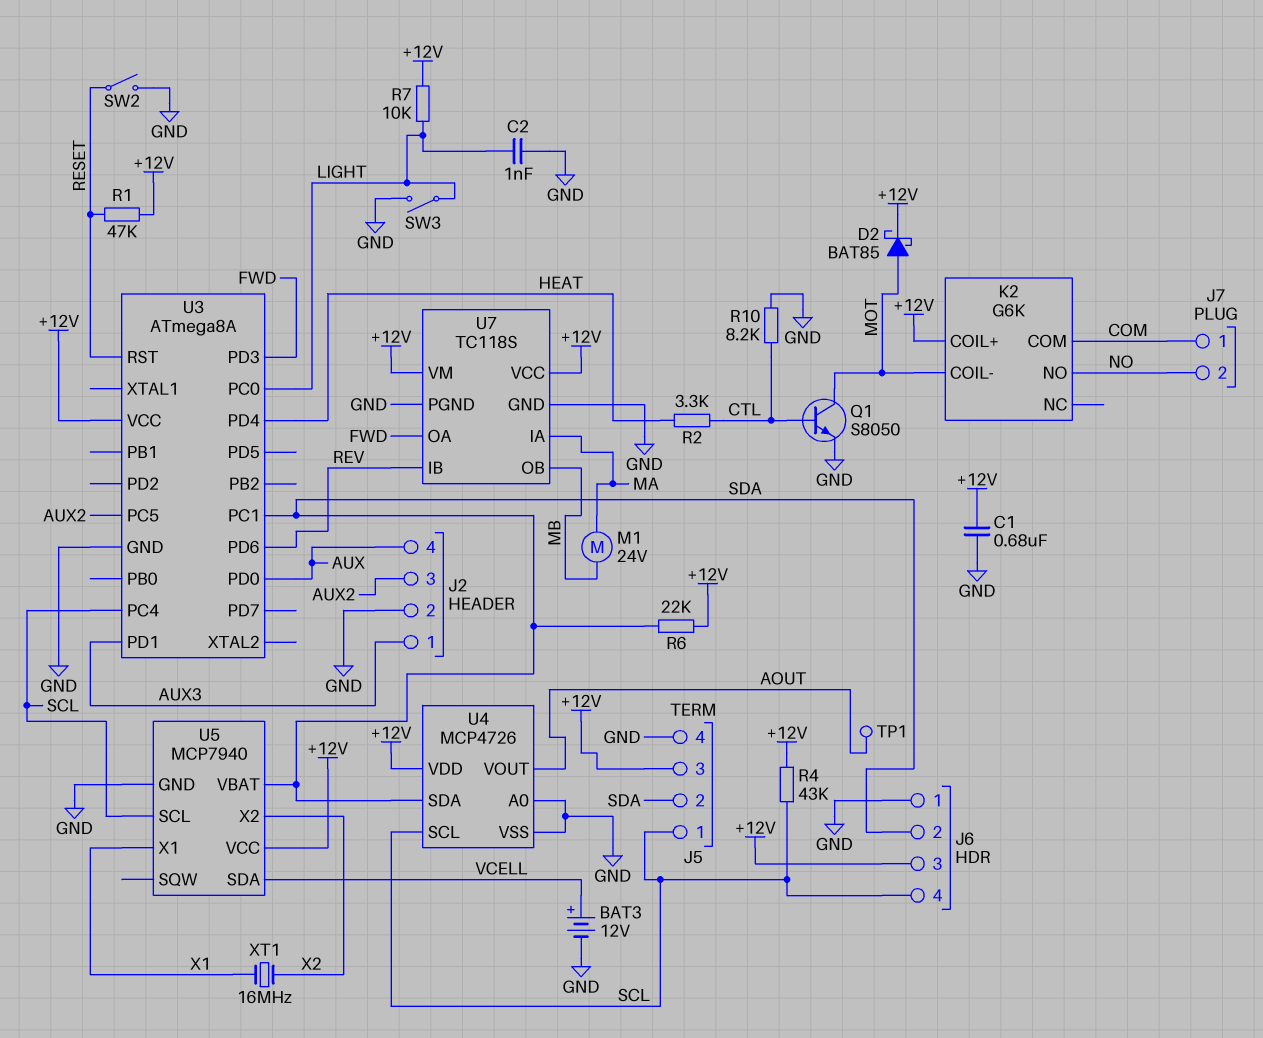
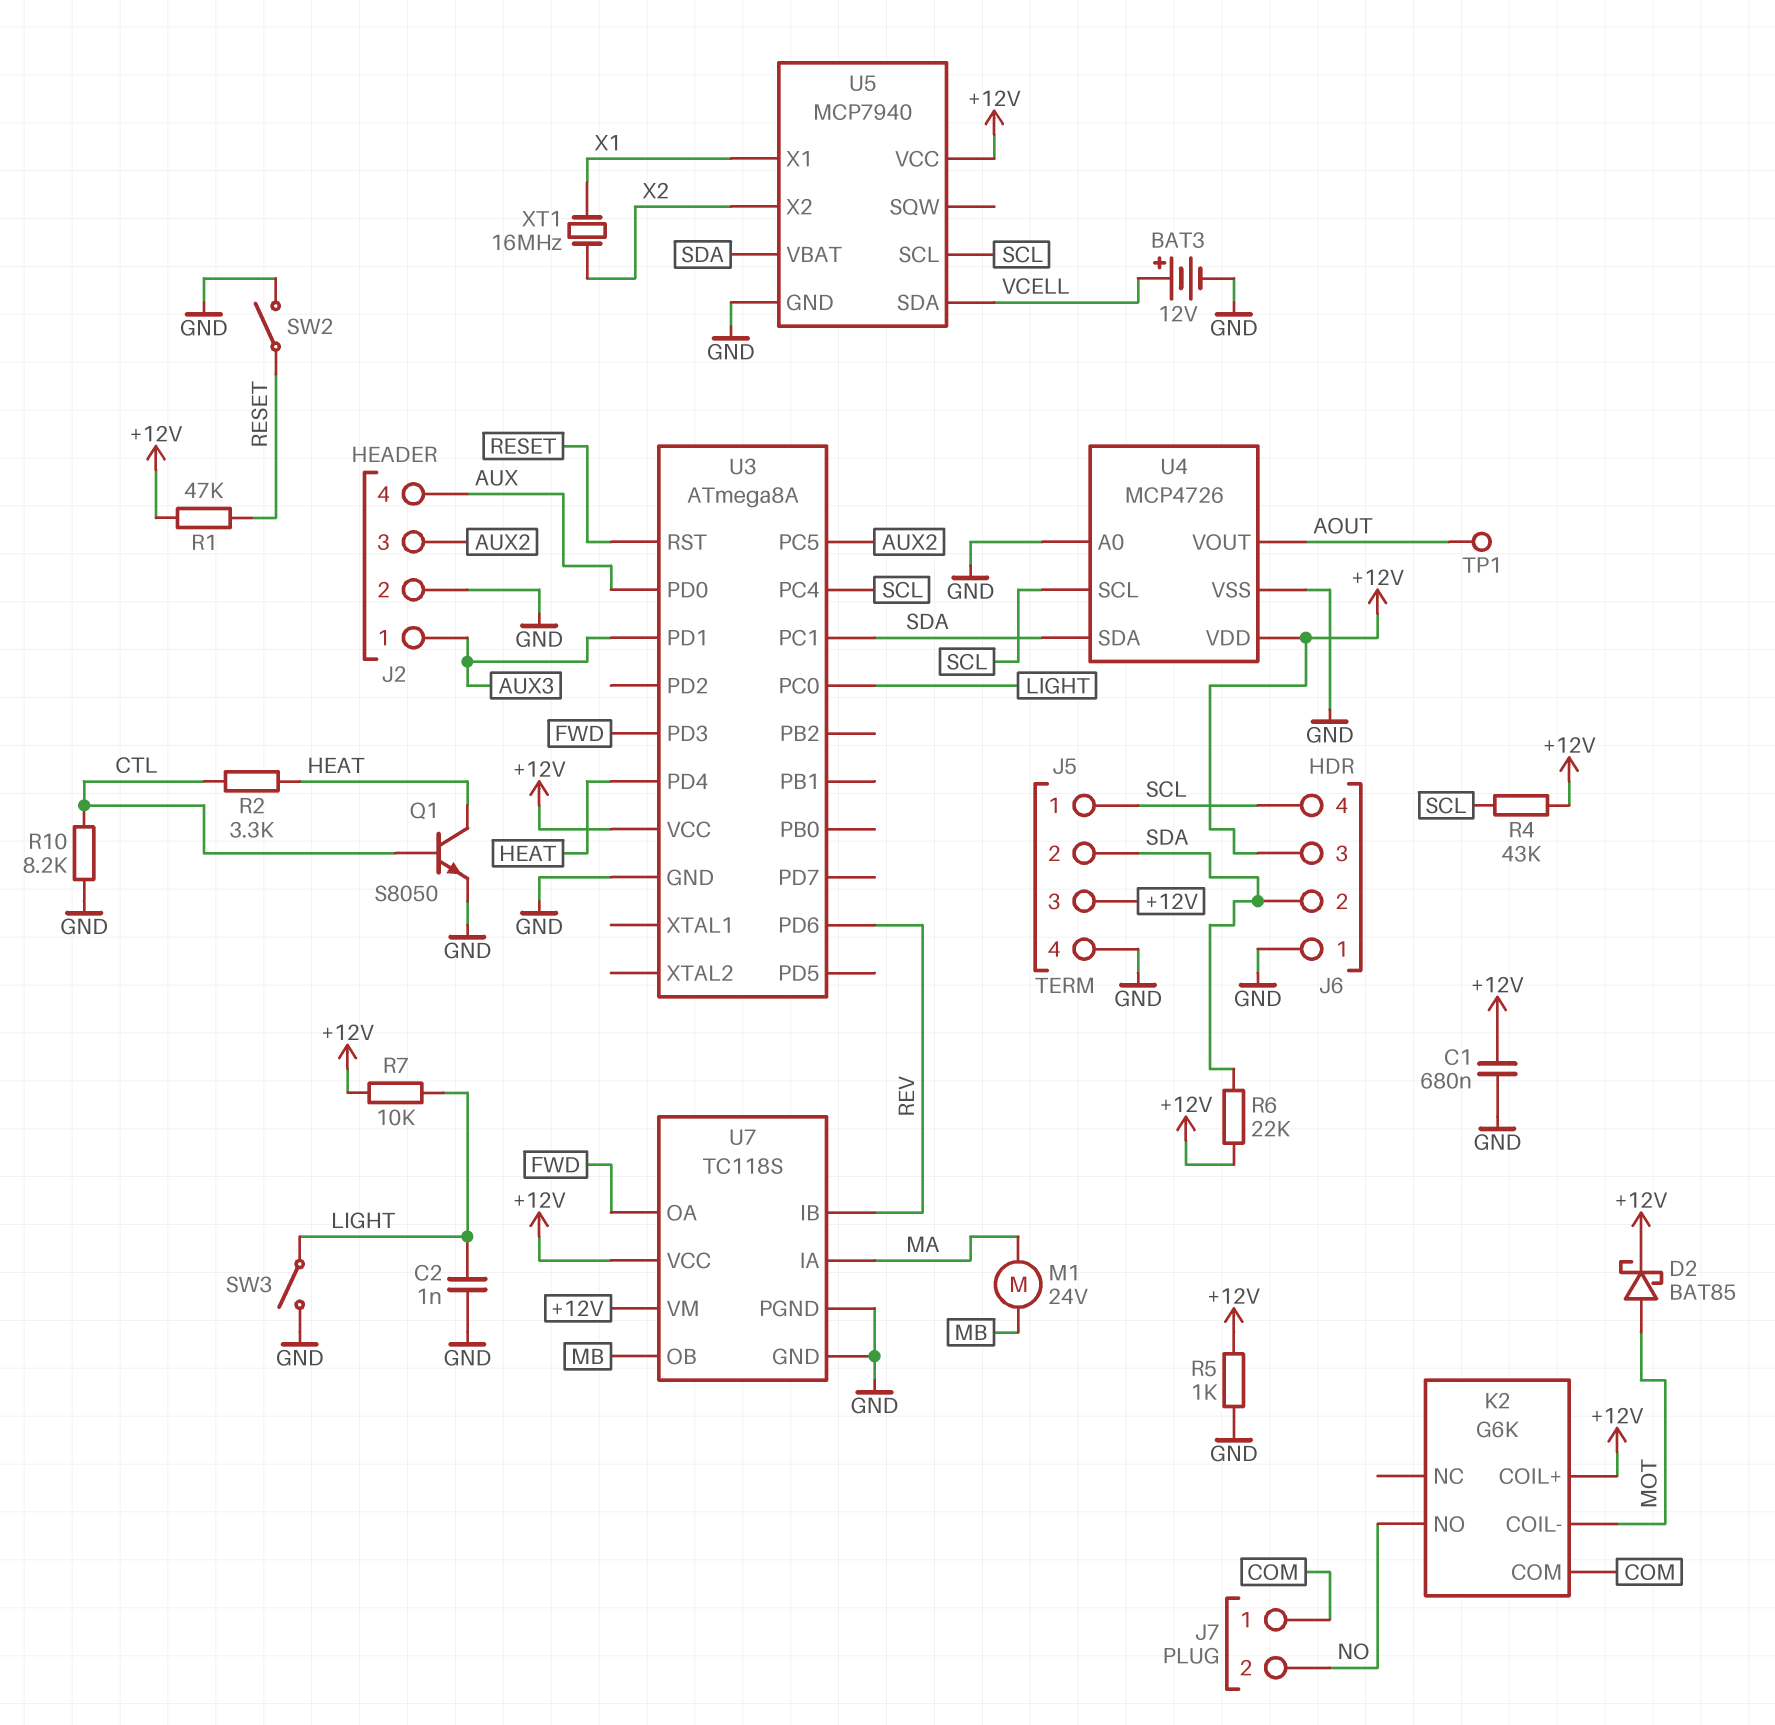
Q1: NPN S8050 (B CTL, C MOT, E GND) -> NPN S8050 (B CTL, C HEAT, E GND)
R5: none -> 1k (+12V, GND)

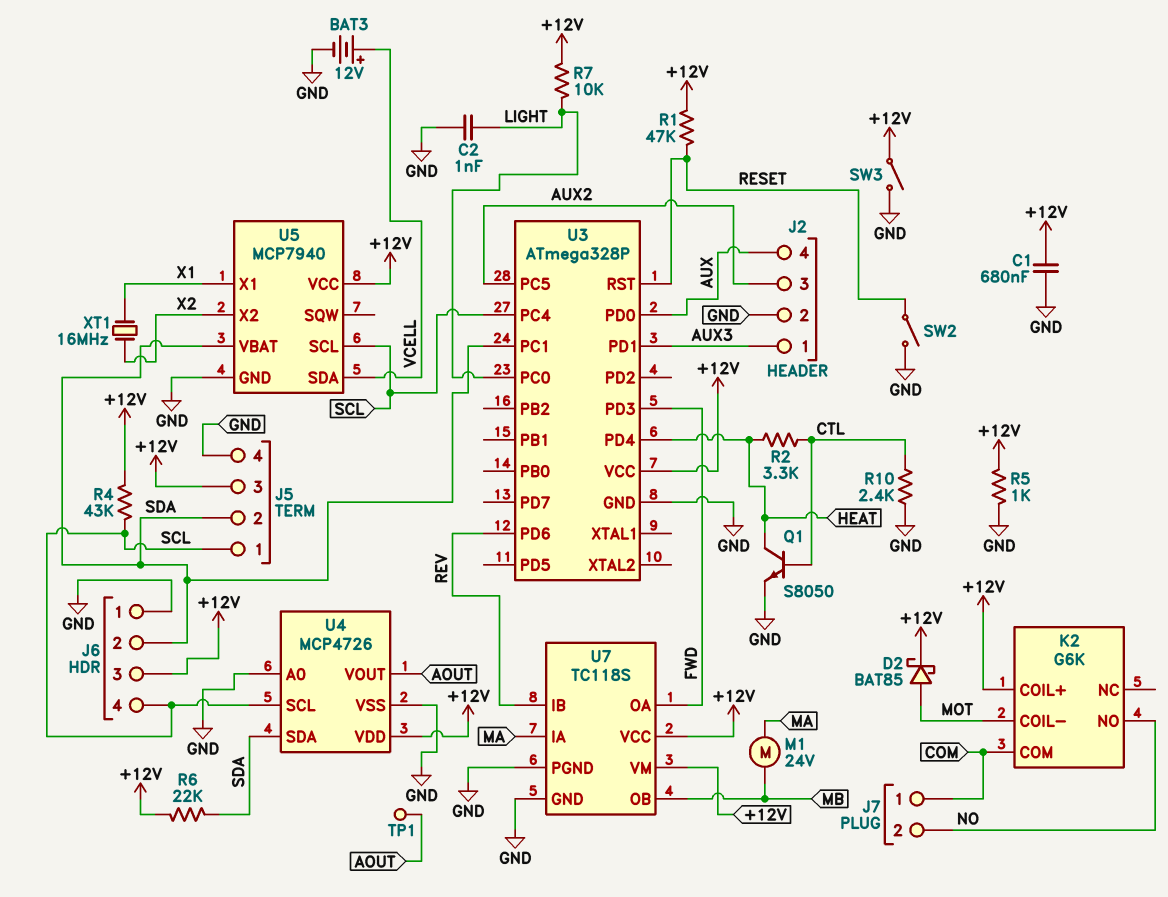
R10: 8.2k (CTL, GND) -> 2.4k (CTL, GND)
SW3: switch (GND, LIGHT) -> switch (+12V, GND)
U3: ATmega8A -> ATmega328P

